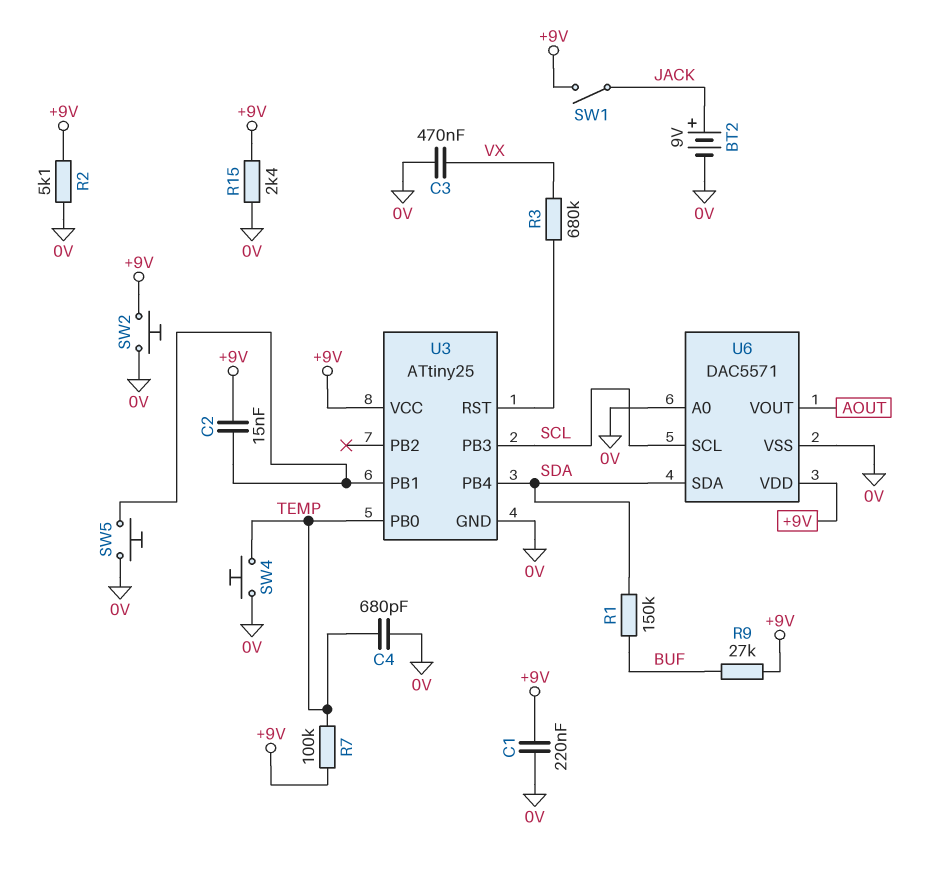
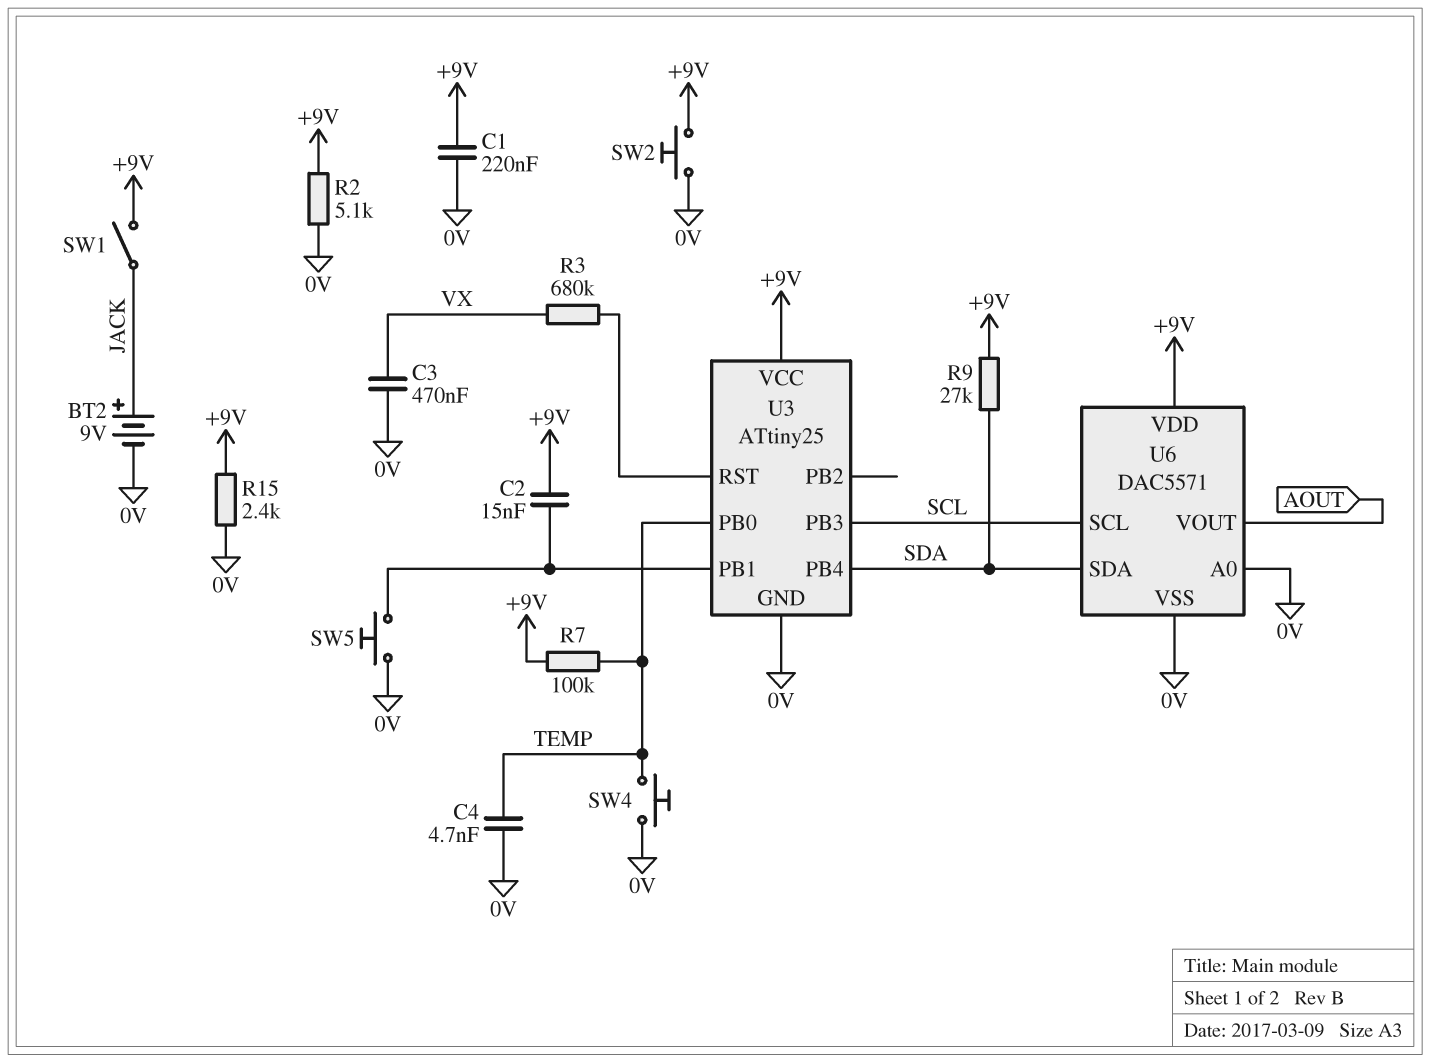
C4: 680pF (0V, TEMP) -> 4.7nF (0V, TEMP)
R1: 150k (BUF, SDA) -> none
R9: 27k (+9V, BUF) -> 27k (+9V, SDA)

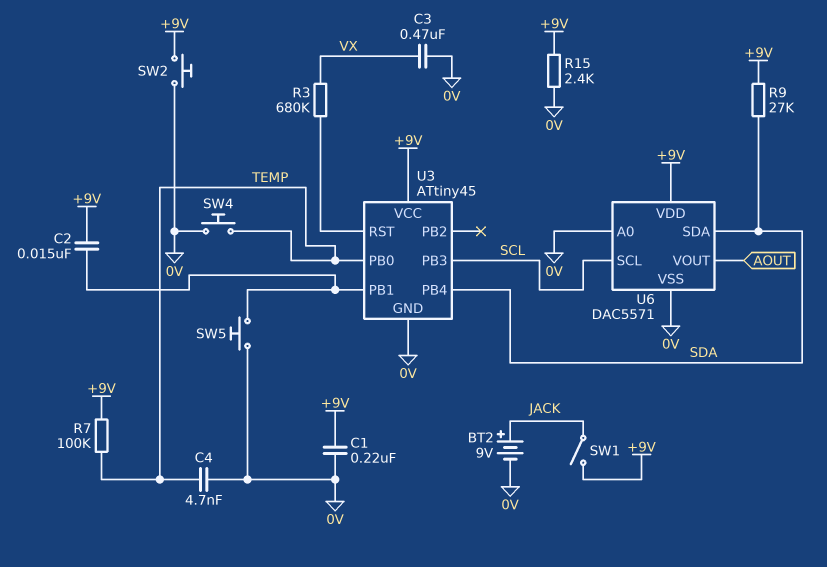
R2: 5.1k (+9V, 0V) -> none
U3: ATtiny25 -> ATtiny45

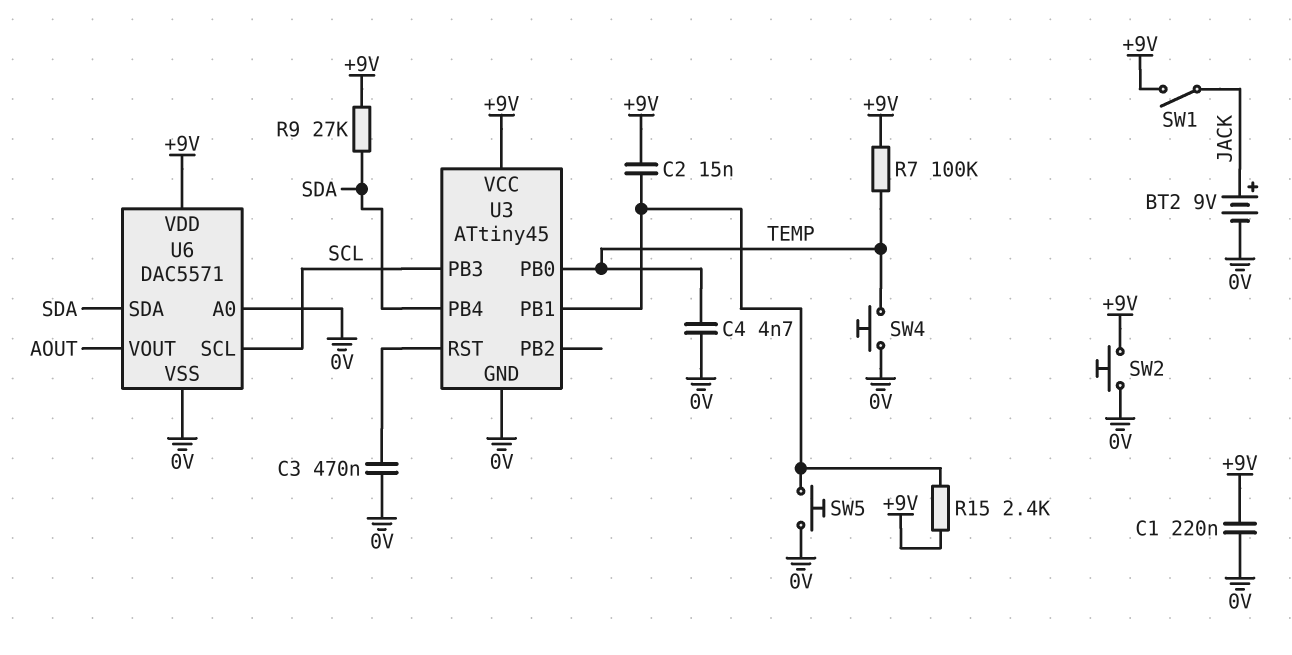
C3: 470nF (0V, VX) -> 470nF (0V, U3/RST)
R3: 680k (U3/RST, VX) -> none
R15: 2.4k (+9V, 0V) -> 2.4k (+9V, U3/PB1)

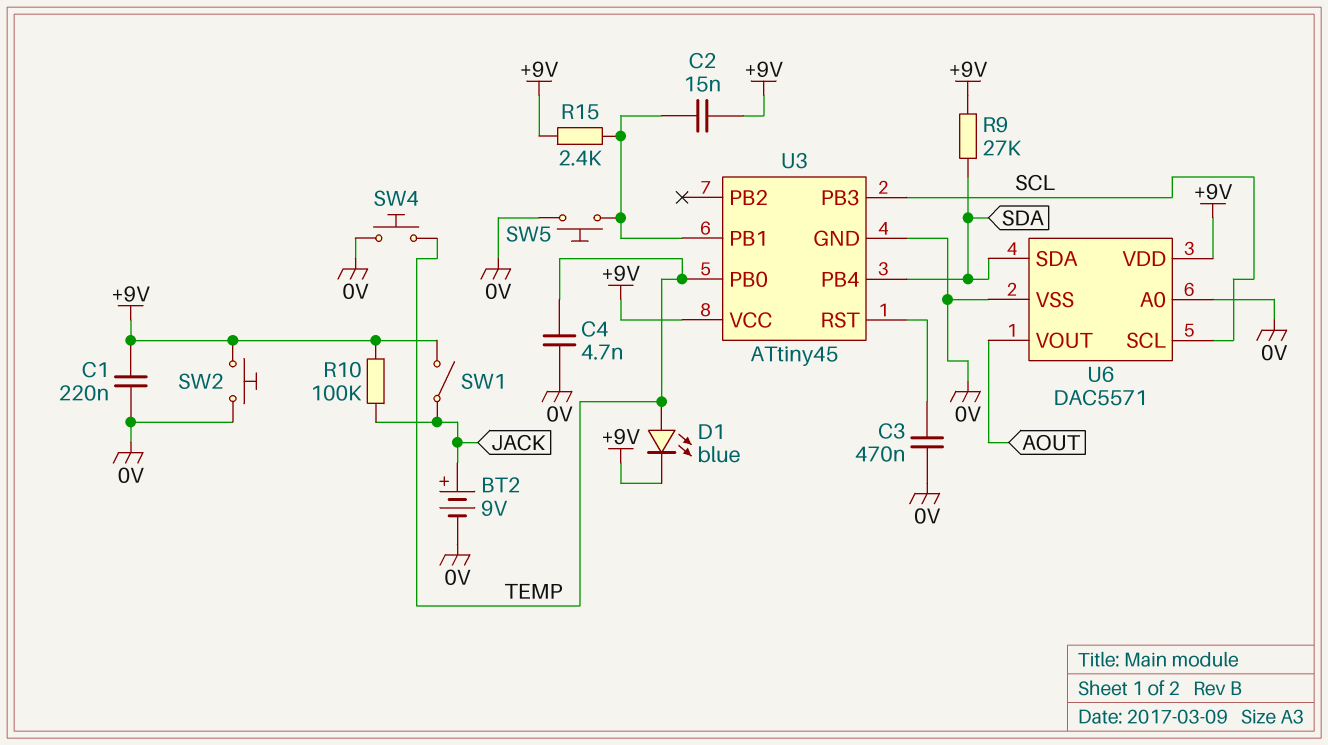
D1: none -> LED blue (A TEMP, K +9V)
R7: 100k (+9V, TEMP) -> none
R10: none -> 100k (+9V, JACK)

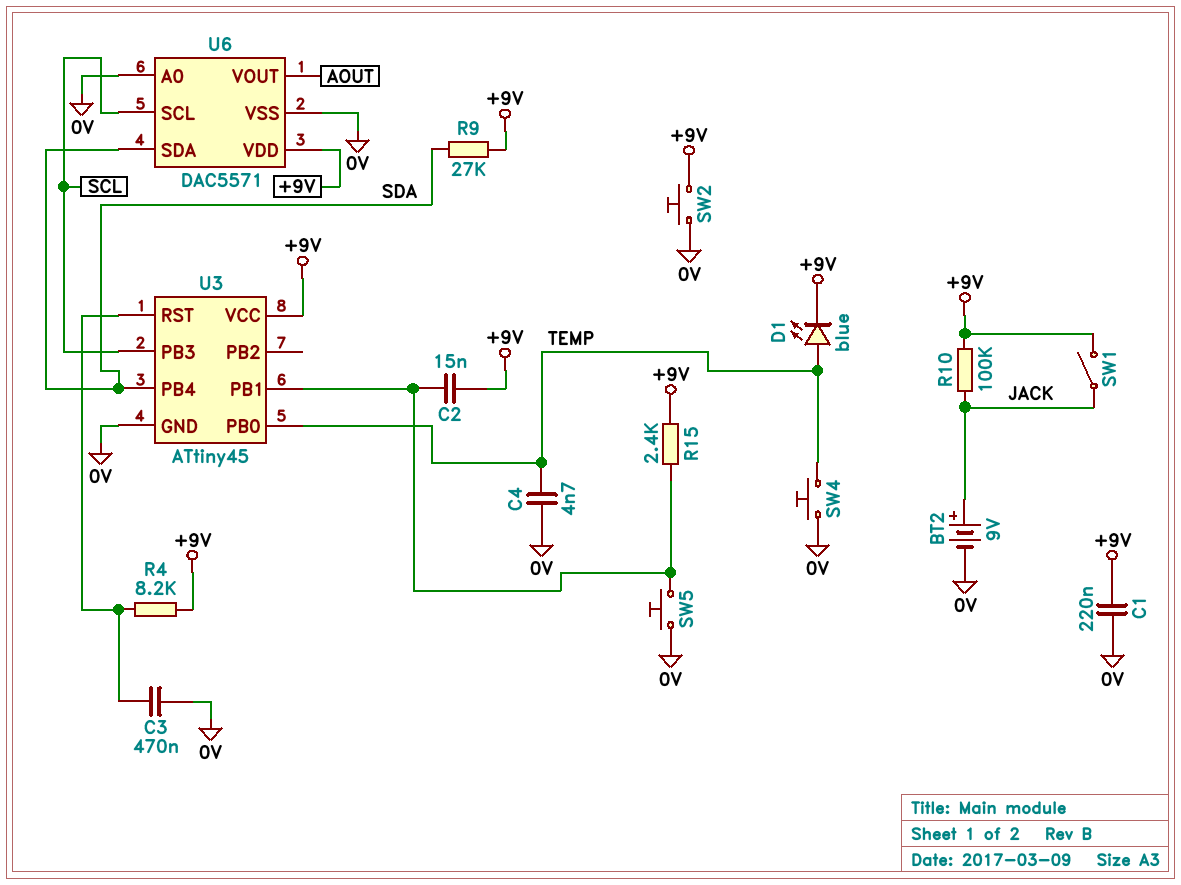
R4: none -> 8.2k (+9V, U3/RST)

